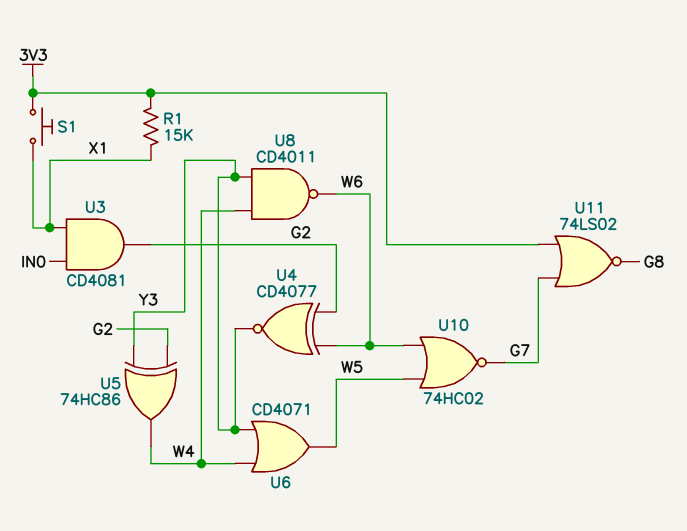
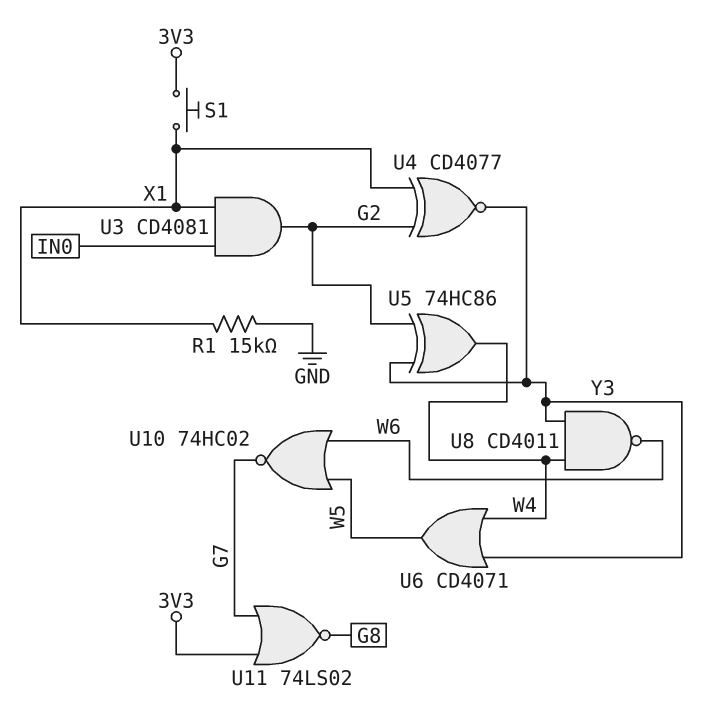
R1: 15k (3V3, X1) -> 15k (GND, X1)
U4: XNOR CD4077 (in G2, in W6, out Y3) -> XNOR CD4077 (in G2, in X1, out Y3)

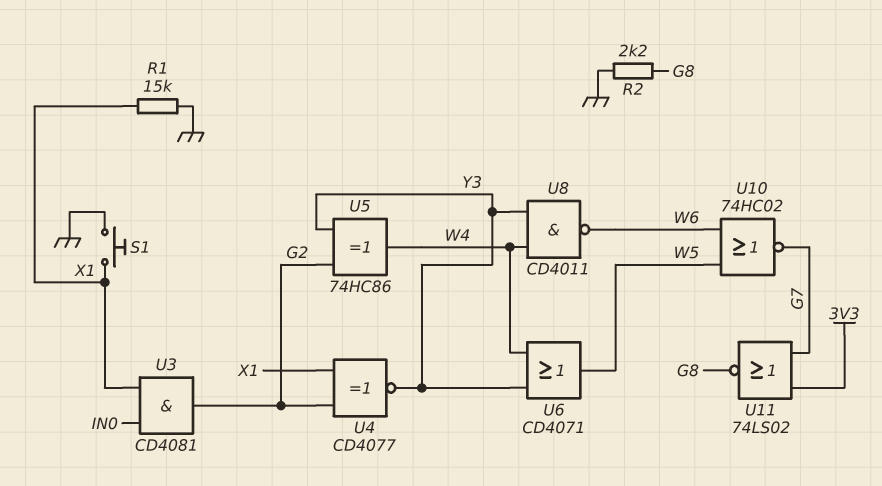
R2: none -> 2.2k (G8, GND)
S1: button (3V3, X1) -> button (GND, X1)

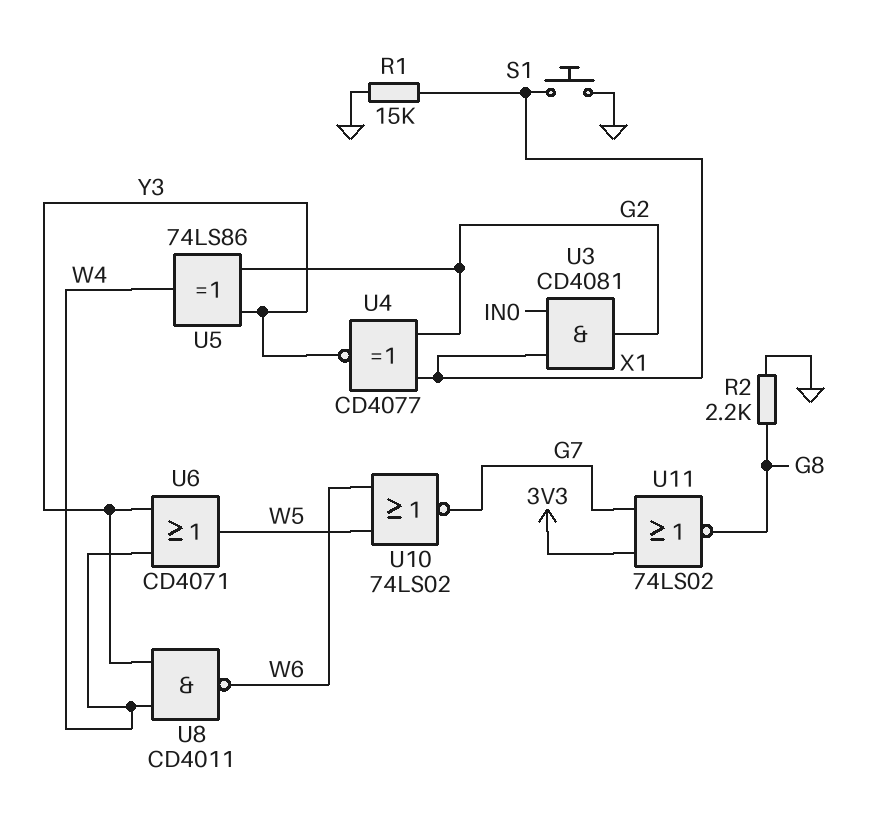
U5: XOR 74HC86 (in G2, in Y3, out W4) -> XOR 74LS86 (in G2, in Y3, out W4)
U10: NOR 74HC02 (in W5, in W6, out G7) -> NOR 74LS02 (in W5, in W6, out G7)

